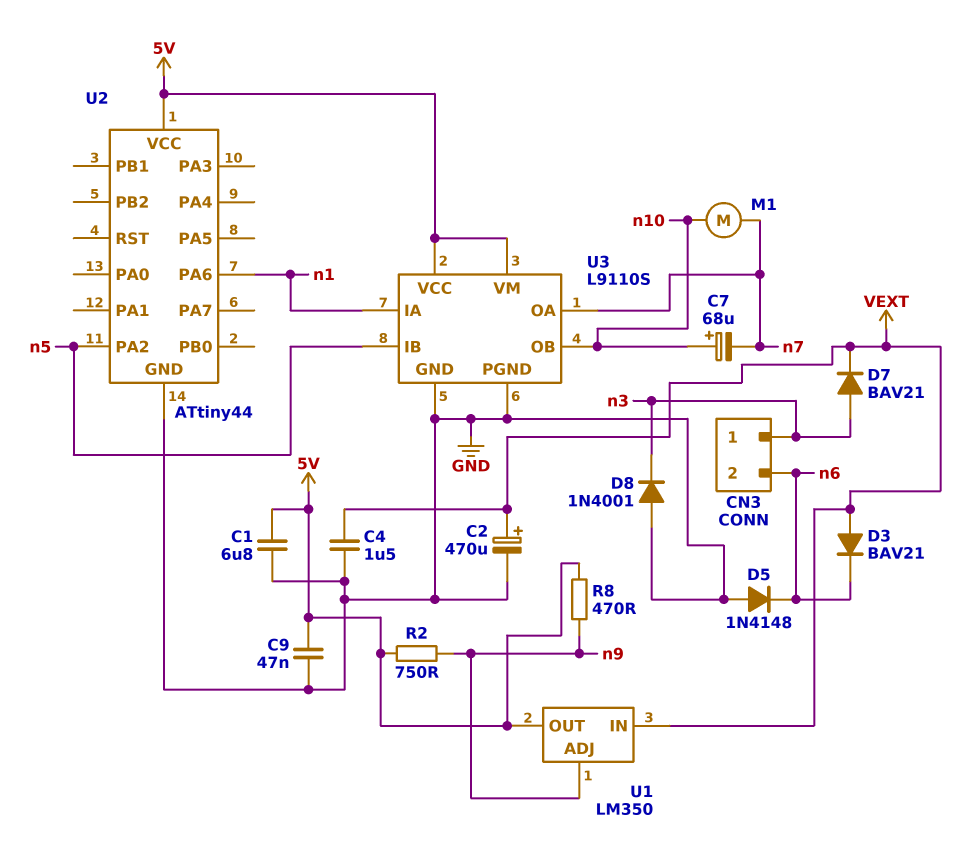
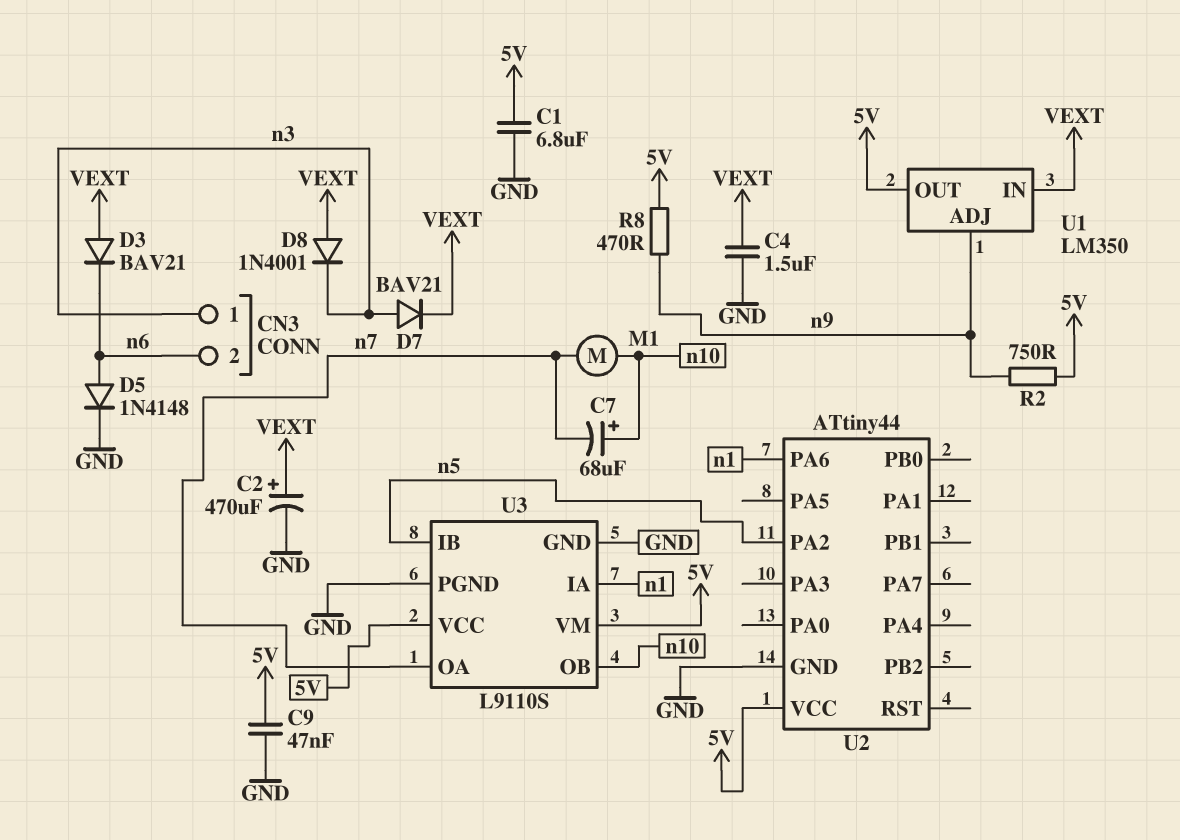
D5: diode 1N4148 (A GND, K n6) -> diode 1N4148 (A n6, K GND)
D8: diode 1N4001 (A GND, K n3) -> diode 1N4001 (A VEXT, K n3)

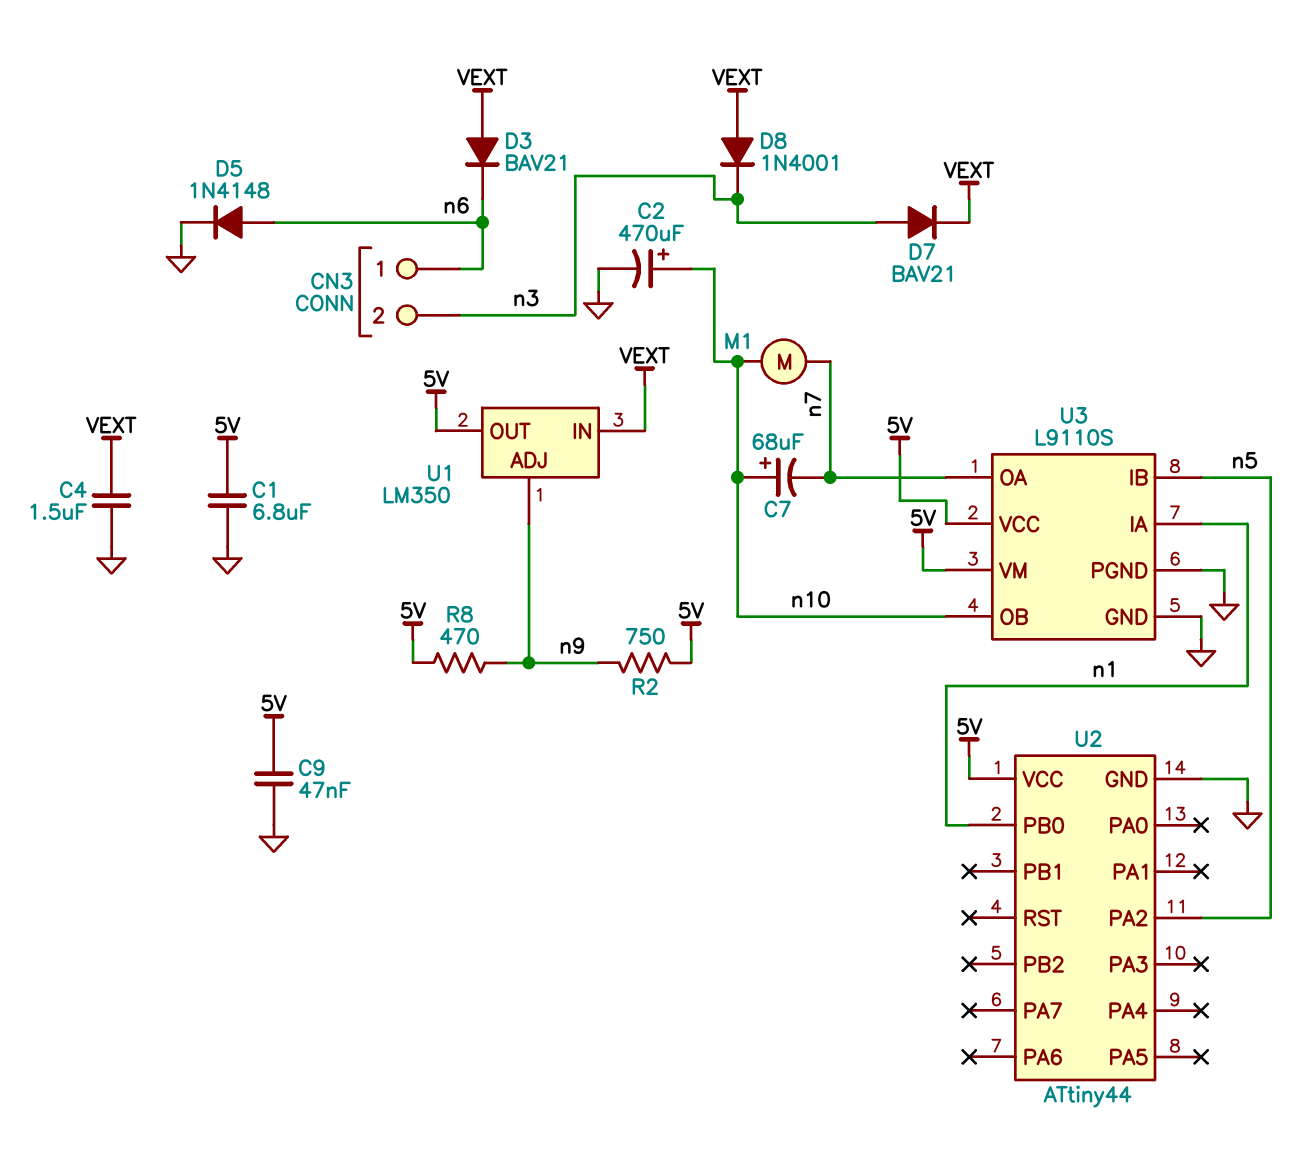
C2: 470uF (plus VEXT, minus GND) -> 470uF (plus n10, minus GND)
CN3 pin 1: n3 -> n6
CN3 pin 2: n6 -> n3
U2 pin PA6: n1 -> none
U2 pin PB0: none -> n1

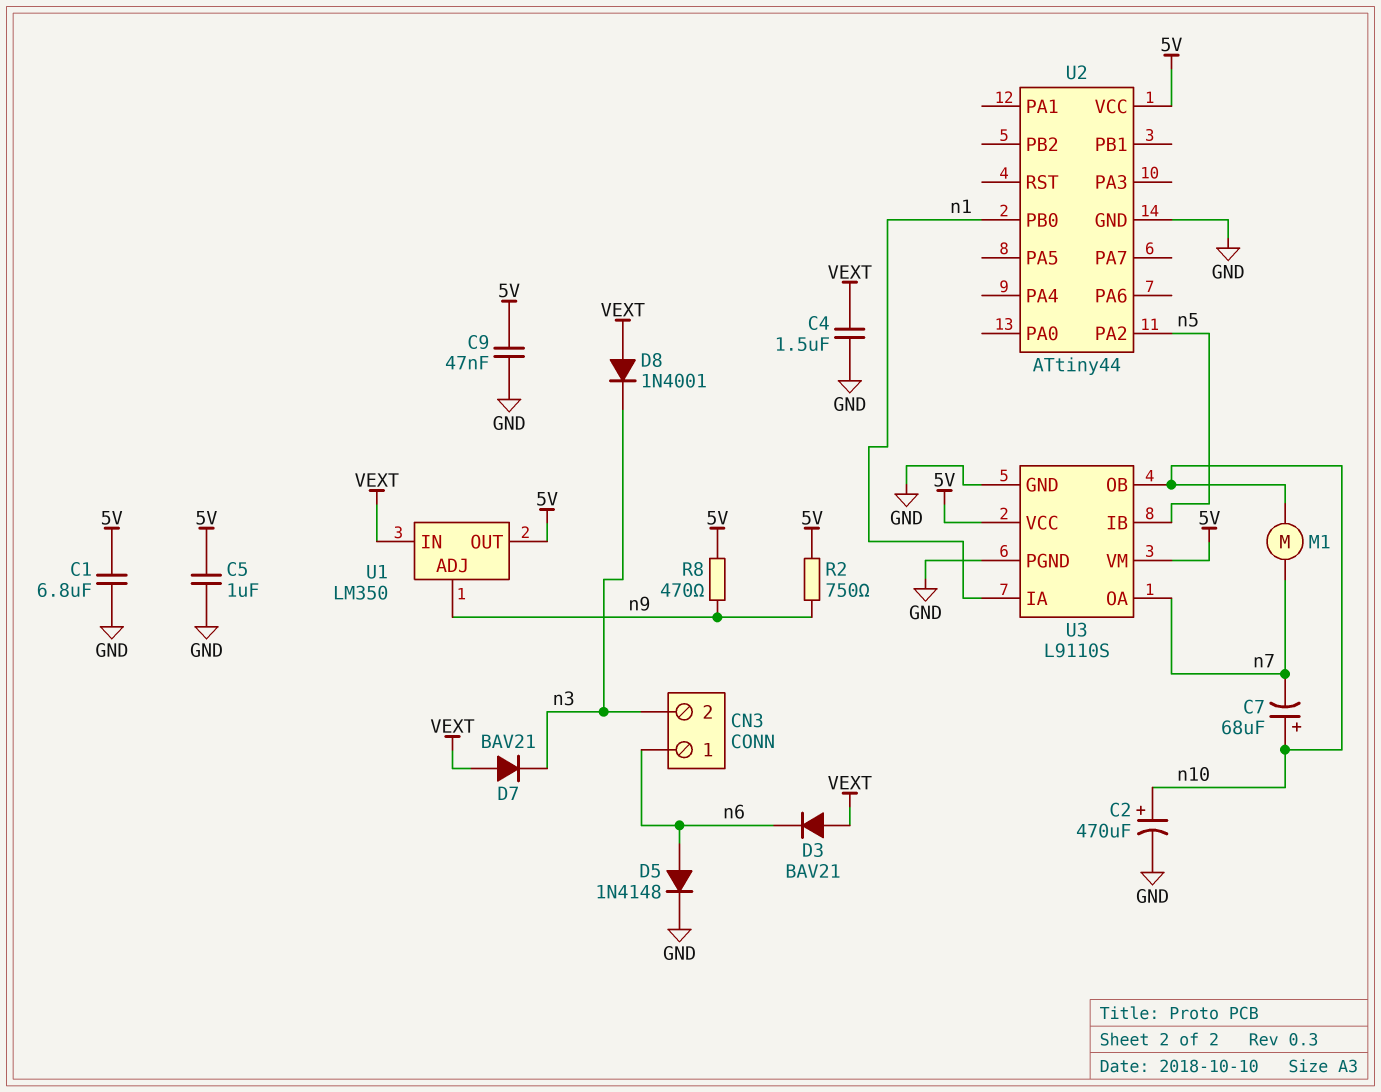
C5: none -> 1uF (5V, GND)
D7: diode BAV21 (A n3, K VEXT) -> diode BAV21 (A VEXT, K n3)

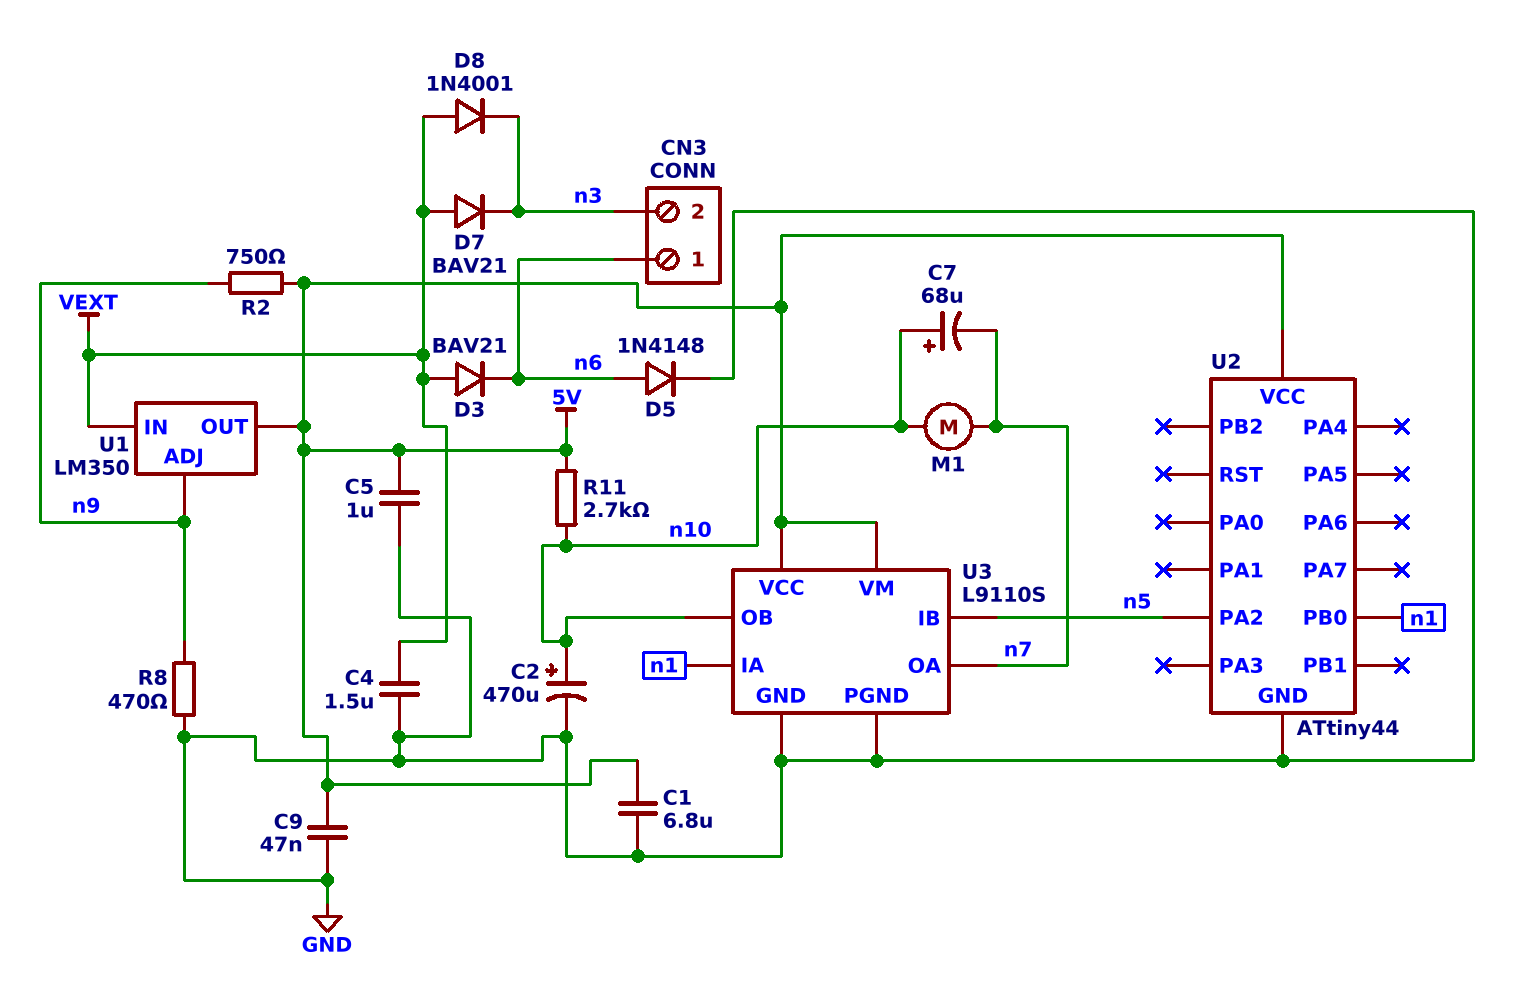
R8: 470 (5V, n9) -> 470 (GND, n9)
R11: none -> 2.7k (5V, n10)

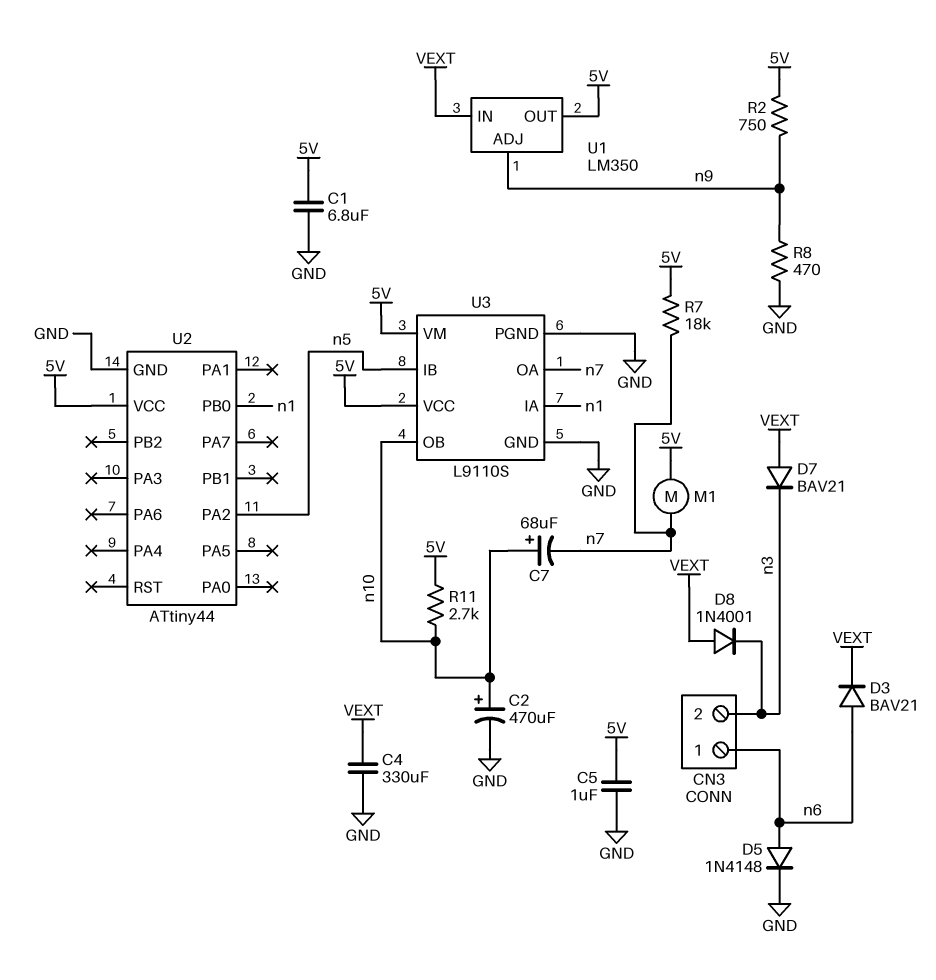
C4: 1.5uF (GND, VEXT) -> 330uF (GND, VEXT)
C9: 47nF (5V, GND) -> none
D3: diode BAV21 (A VEXT, K n6) -> diode BAV21 (A n6, K VEXT)
M1: motor (n7, n10) -> motor (5V, n7)
R7: none -> 18k (5V, n7)

